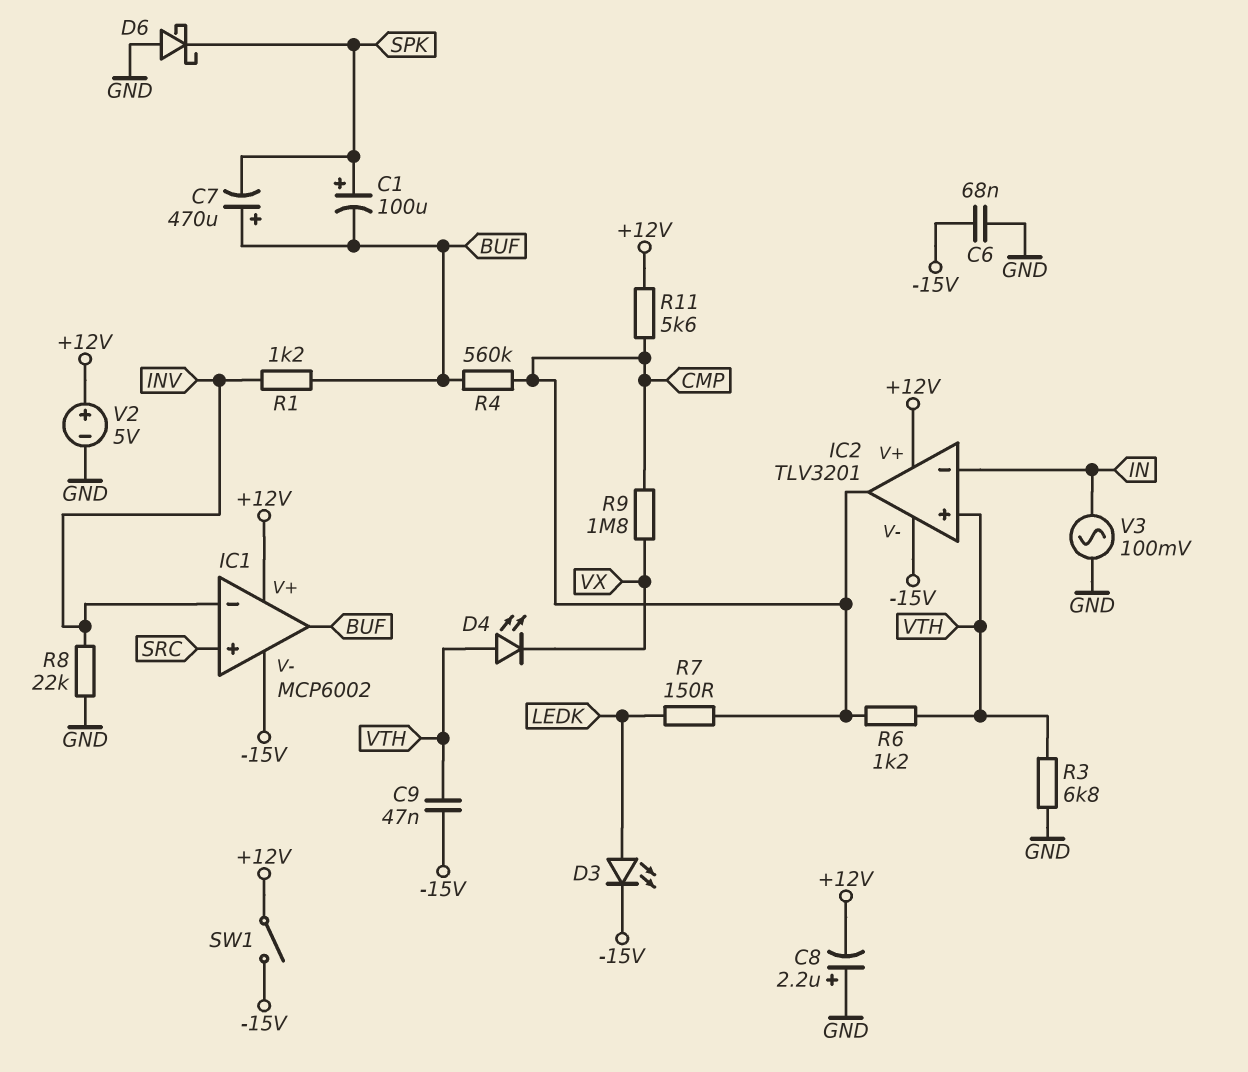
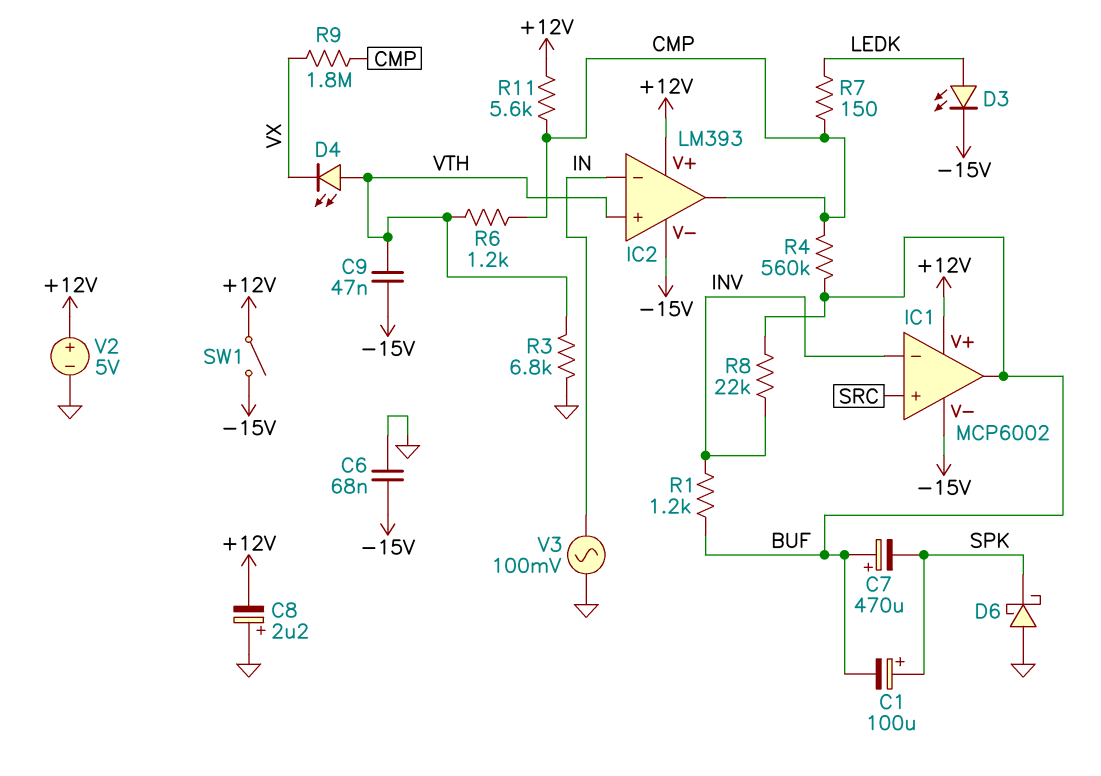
IC2: TLV3201 -> LM393
R8: 22k (GND, INV) -> 22k (BUF, INV)

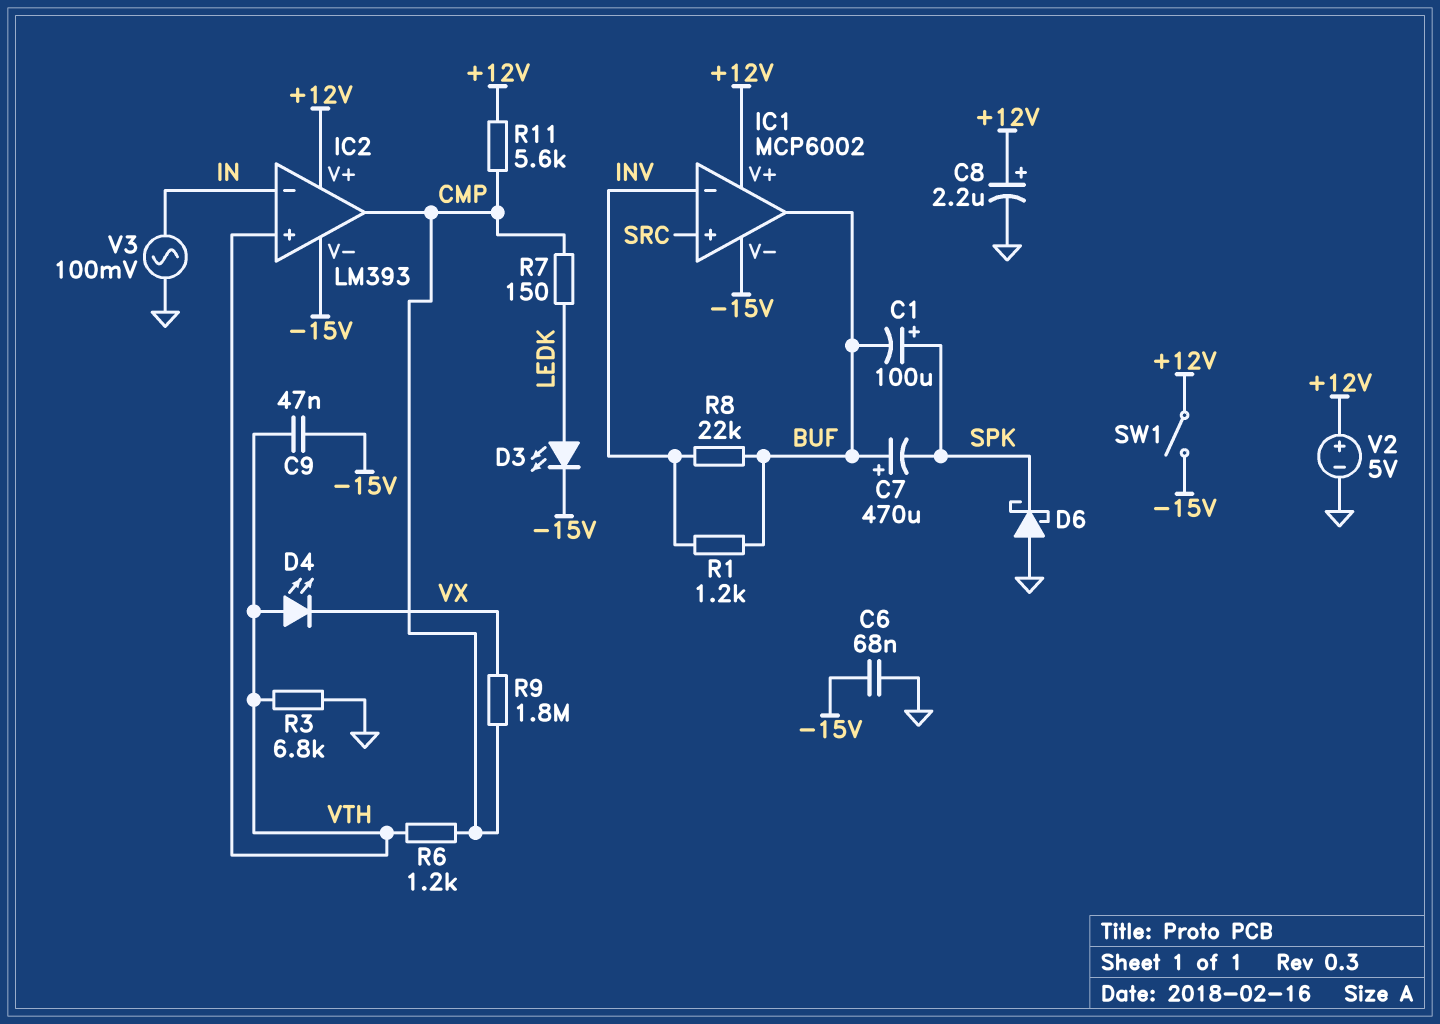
C8: 2.2uF (plus GND, minus +12V) -> 2.2uF (plus +12V, minus GND)
R4: 560k (BUF, CMP) -> none

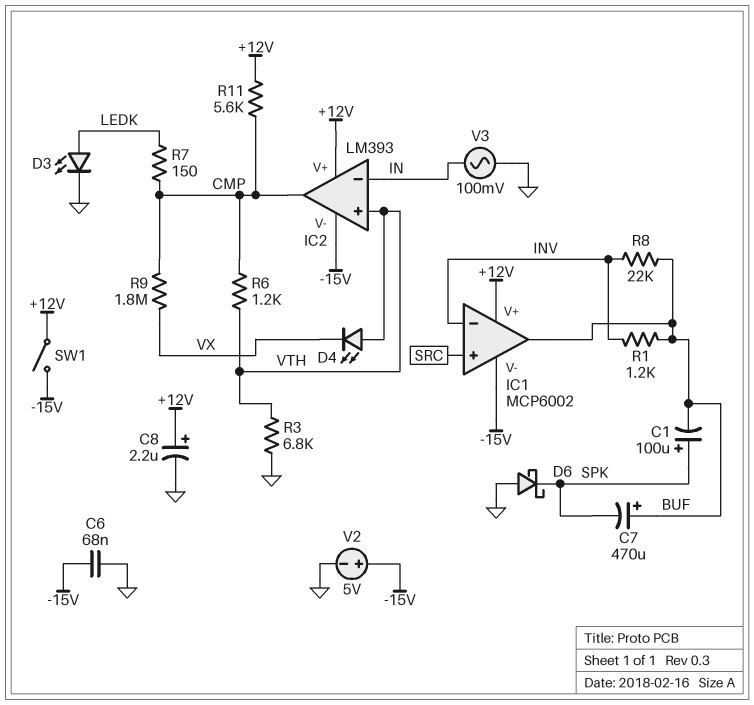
C9: 47nF (-15V, VTH) -> none
D3: LED (A LEDK, K -15V) -> LED (A LEDK, K GND)
V2: 5V (plus +12V, minus GND) -> 5V (plus -15V, minus GND)

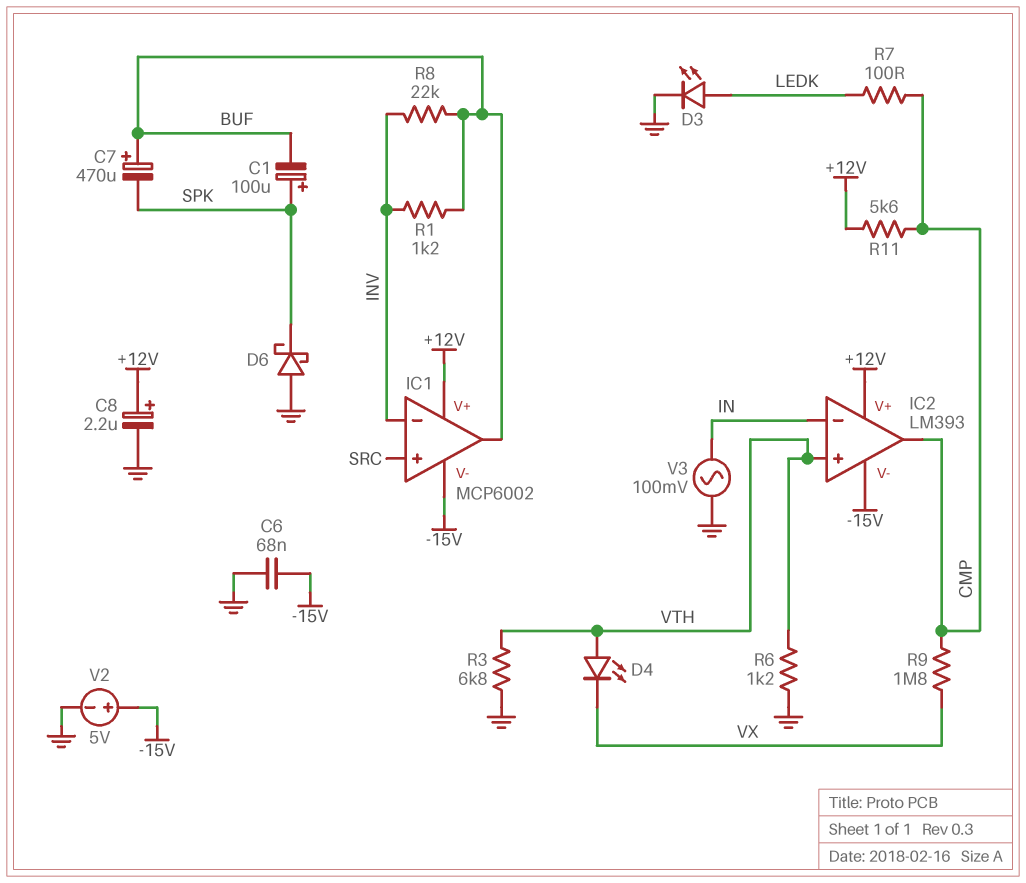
R6: 1.2k (CMP, VTH) -> 1.2k (GND, VTH)
R7: 150 (CMP, LEDK) -> 100 (CMP, LEDK)
SW1: switch (+12V, -15V) -> none

